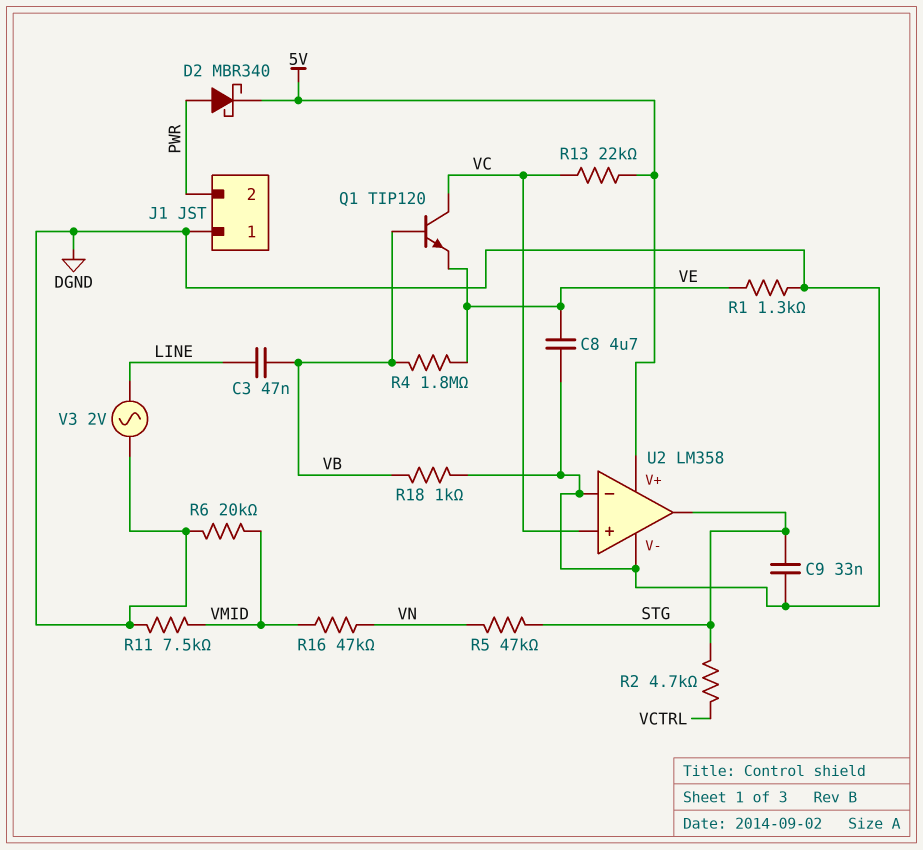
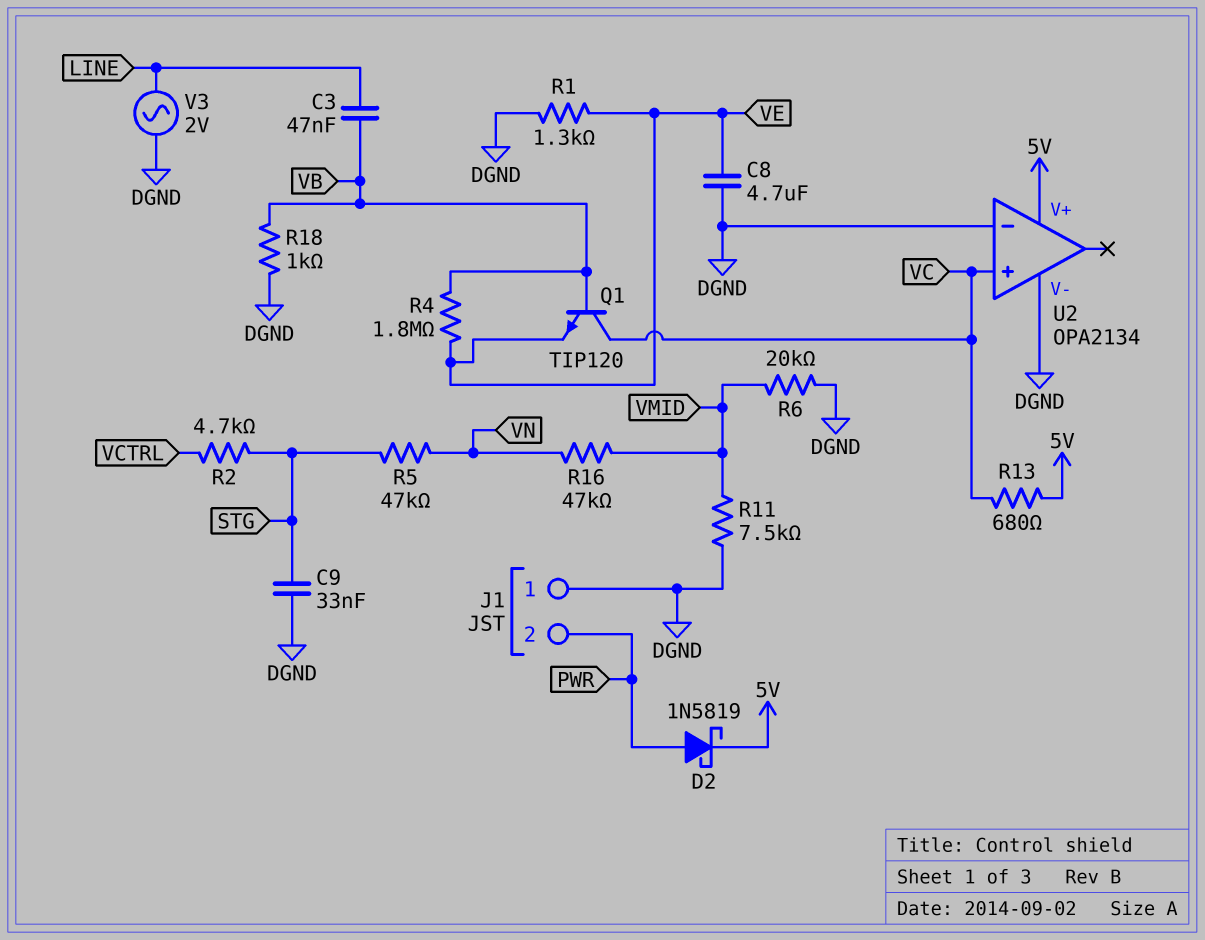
D2: schottky MBR340 (A PWR, K 5V) -> schottky 1N5819 (A PWR, K 5V)
R13: 22k (5V, VC) -> 680 (5V, VC)
U2: LM358 -> OPA2134
U2 pin out: STG -> none

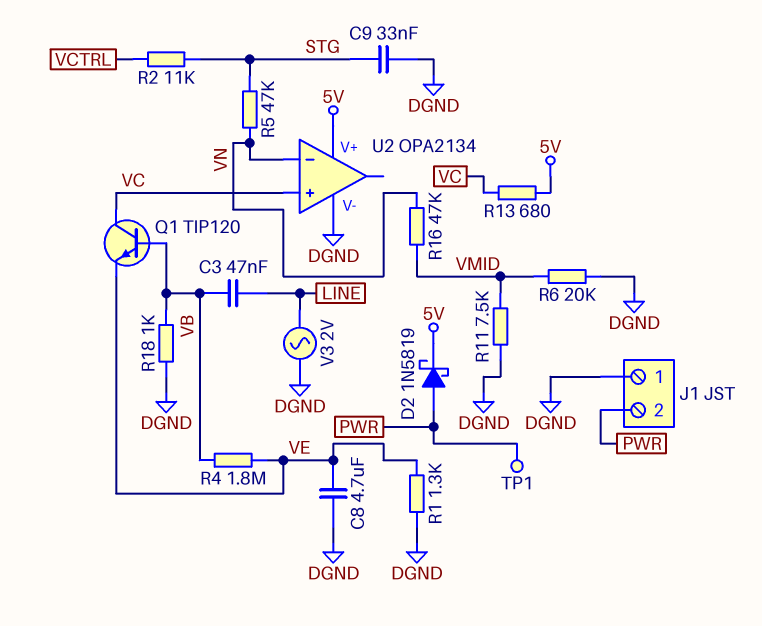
R2: 4.7k (STG, VCTRL) -> 11k (STG, VCTRL)
TP1: none -> test point (PWR)
U2 pin in-: DGND -> VN

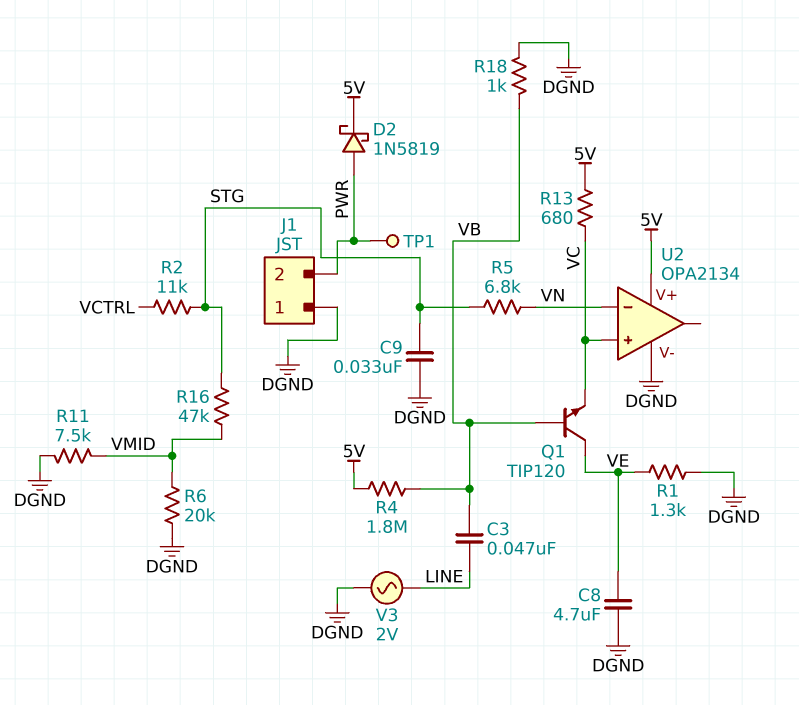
Q1: NPN TIP120 (B VB, C VC, E VE) -> NPN TIP120 (B VB, C VE, E VC)
R4: 1.8M (VB, VE) -> 1.8M (5V, VB)
R5: 47k (STG, VN) -> 6.8k (STG, VN)
R16: 47k (VMID, VN) -> 47k (STG, VMID)

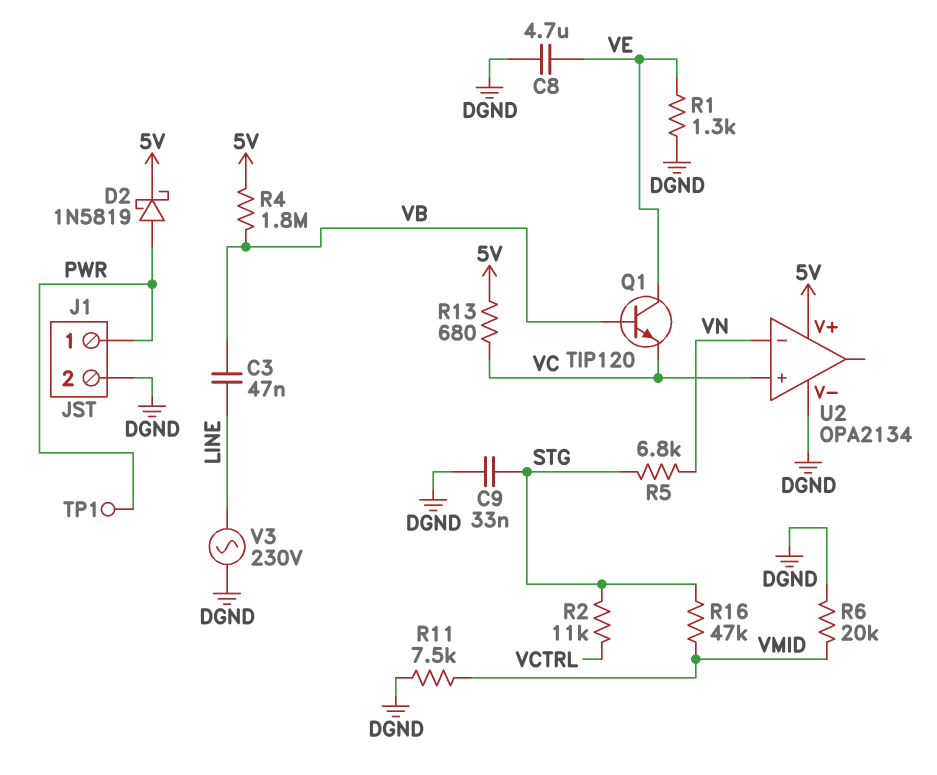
J1 pin 1: DGND -> PWR
J1 pin 2: PWR -> DGND
R18: 1k (DGND, VB) -> none
V3: AC 2V (DGND, LINE) -> AC 230V (DGND, LINE)

